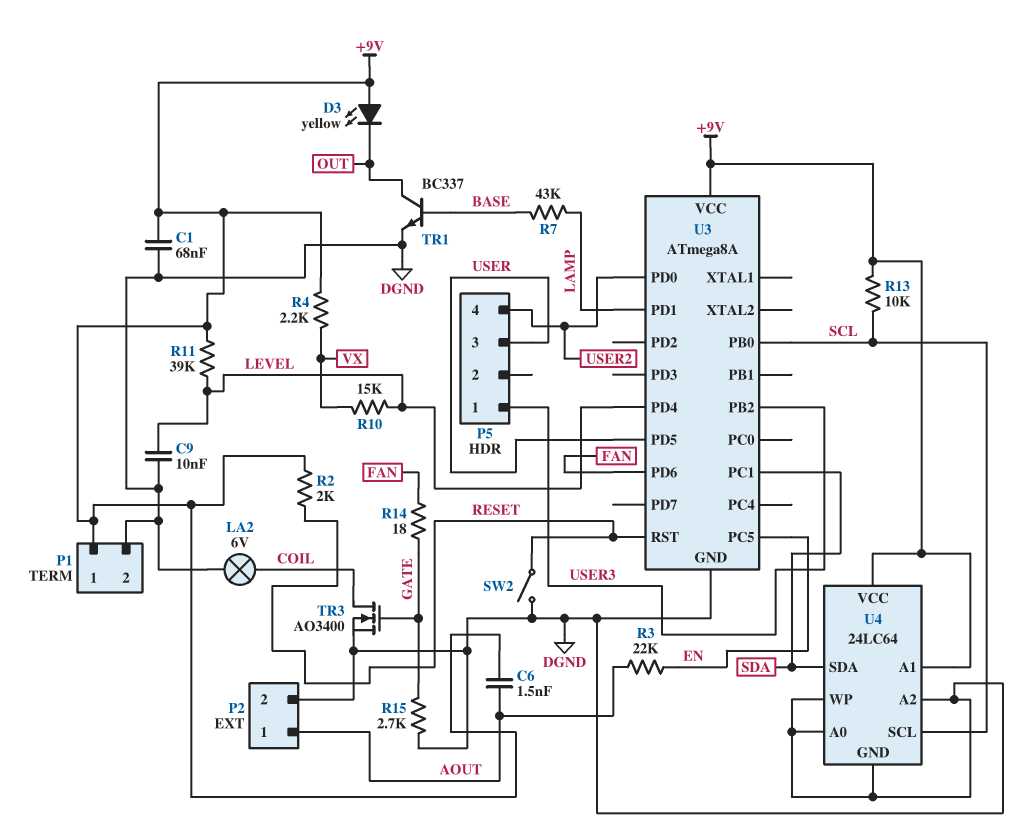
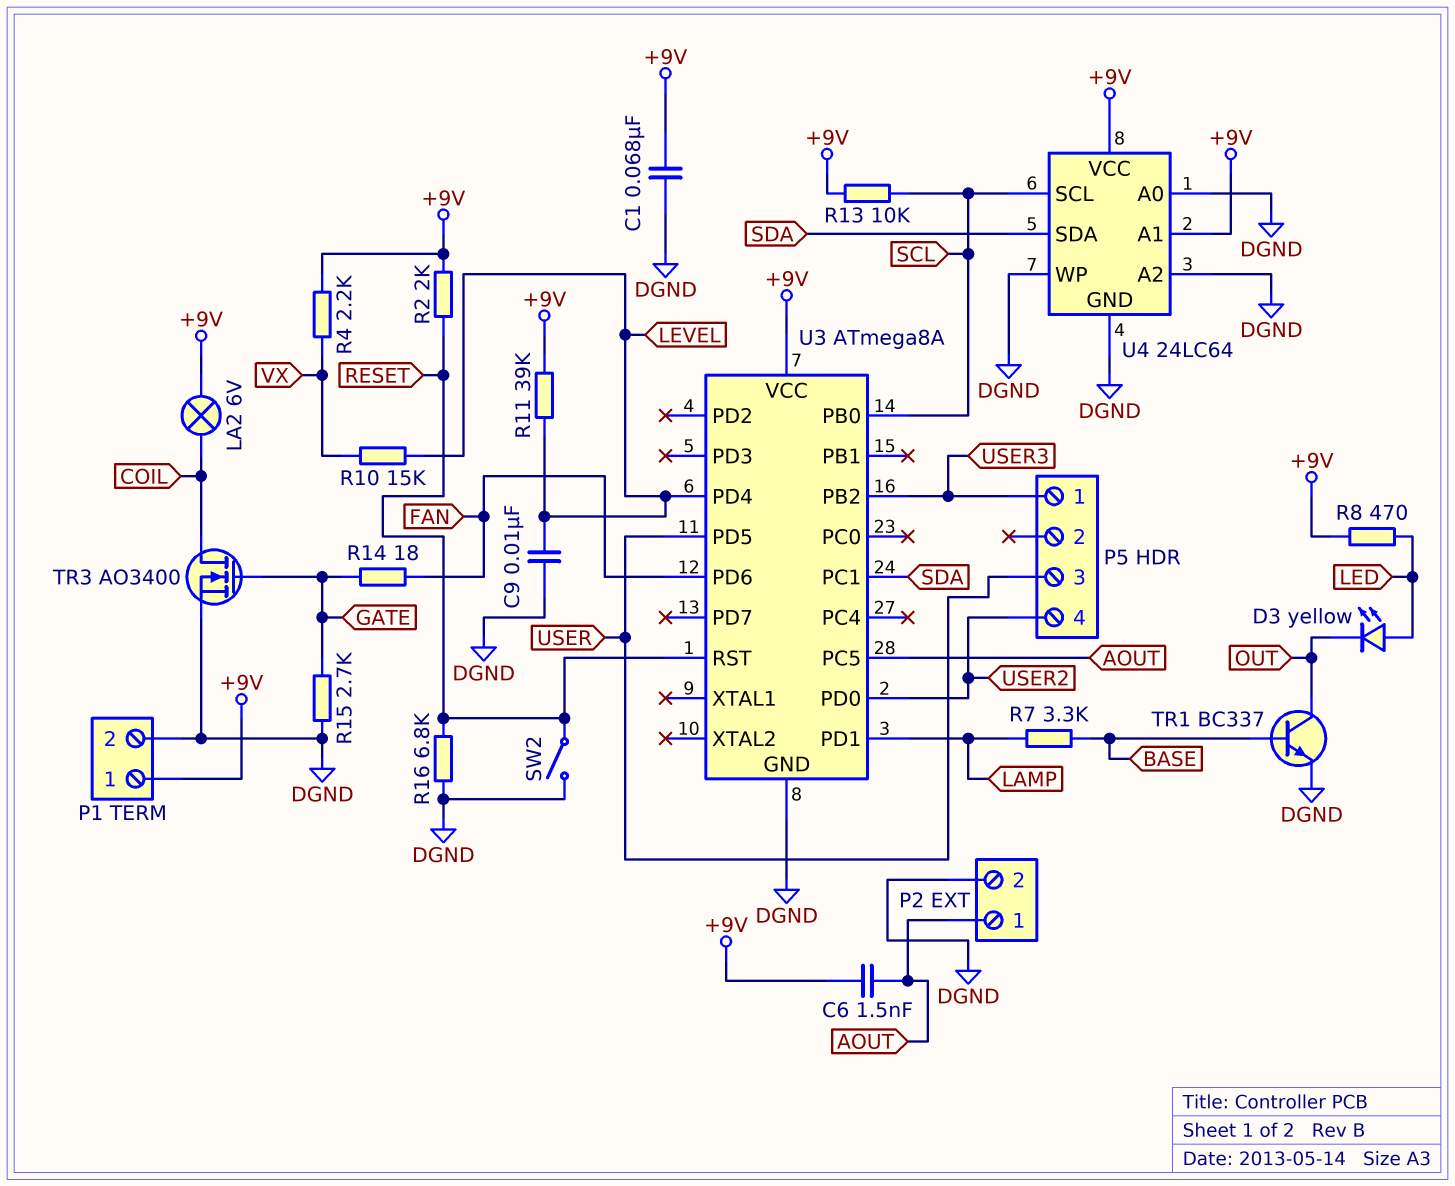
D3: LED yellow (A +9V, K OUT) -> LED yellow (A LED, K OUT)
LA2: lamp 6V (COIL, DGND) -> lamp 6V (+9V, COIL)
R3: 22k (AOUT, EN) -> none
R7: 43k (BASE, LAMP) -> 3.3k (BASE, LAMP)
R8: none -> 470 (+9V, LED)
R16: none -> 6.8k (DGND, RESET)
U3 pin PC5: EN -> AOUT

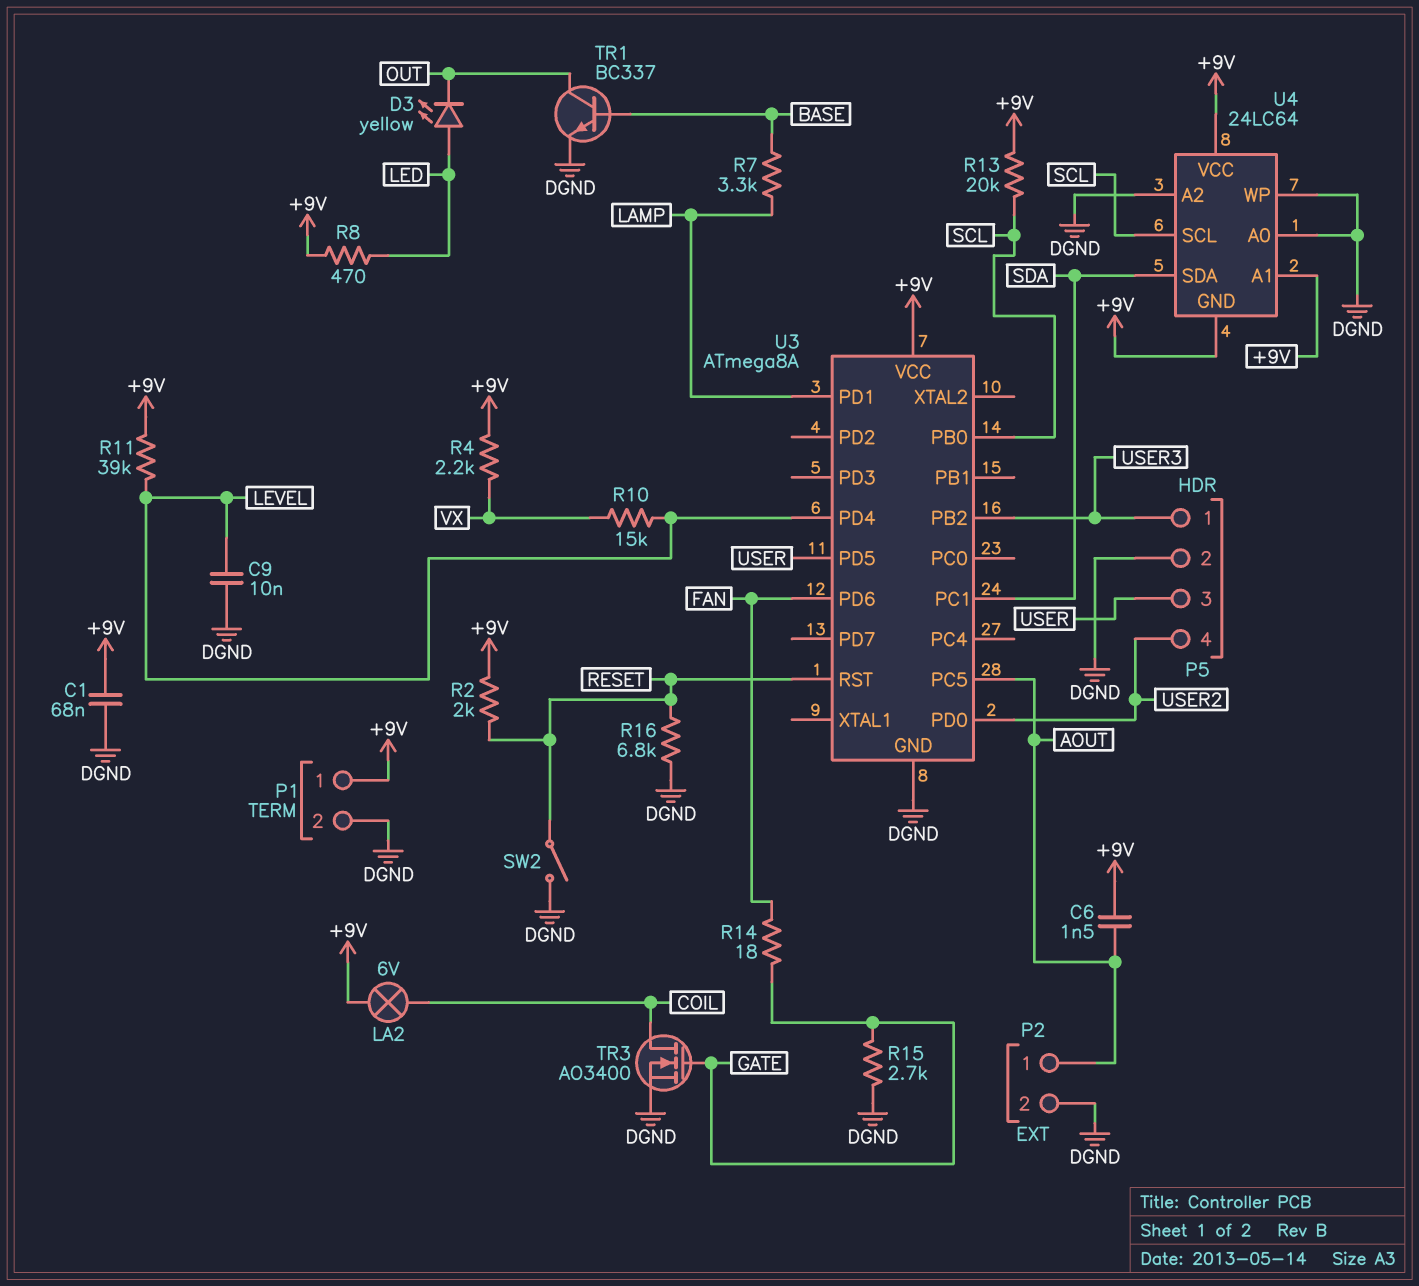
P5 pin 2: none -> DGND
R13: 10k (+9V, SCL) -> 20k (+9V, SCL)
U4 pin GND: DGND -> +9V

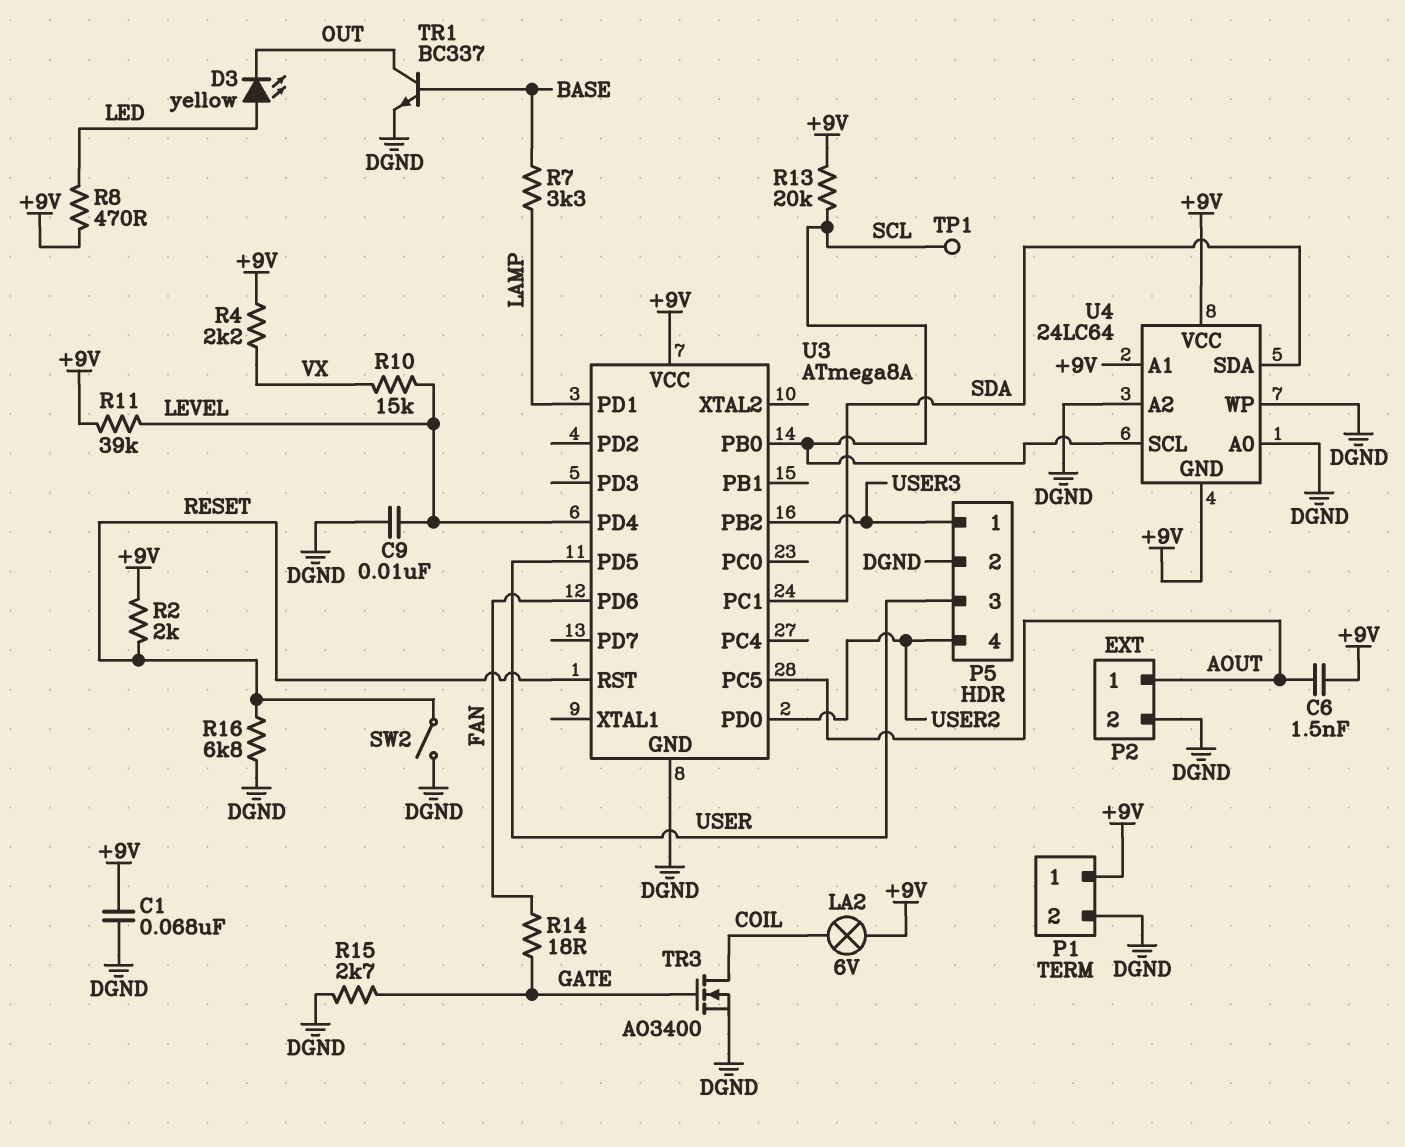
TP1: none -> test point (SCL)

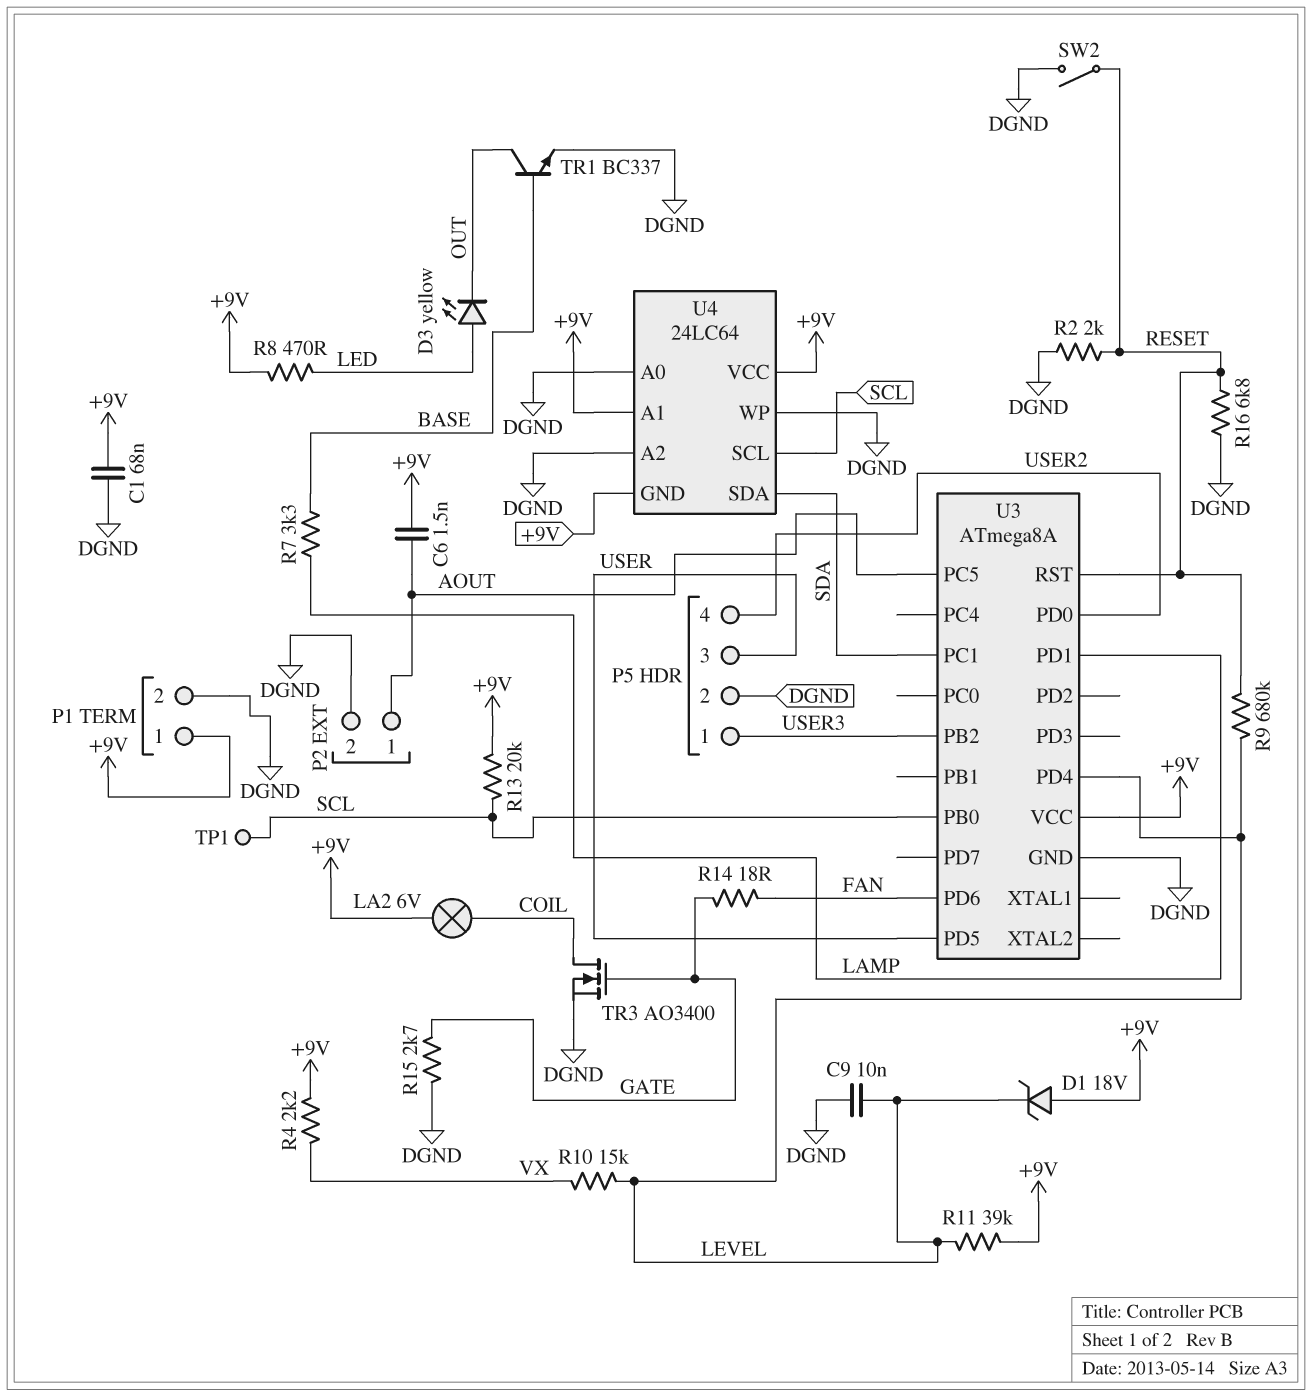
D1: none -> zener 18V (A +9V, K LEVEL)
R2: 2k (+9V, RESET) -> 2k (DGND, RESET)
R9: none -> 680k (LEVEL, RESET)

